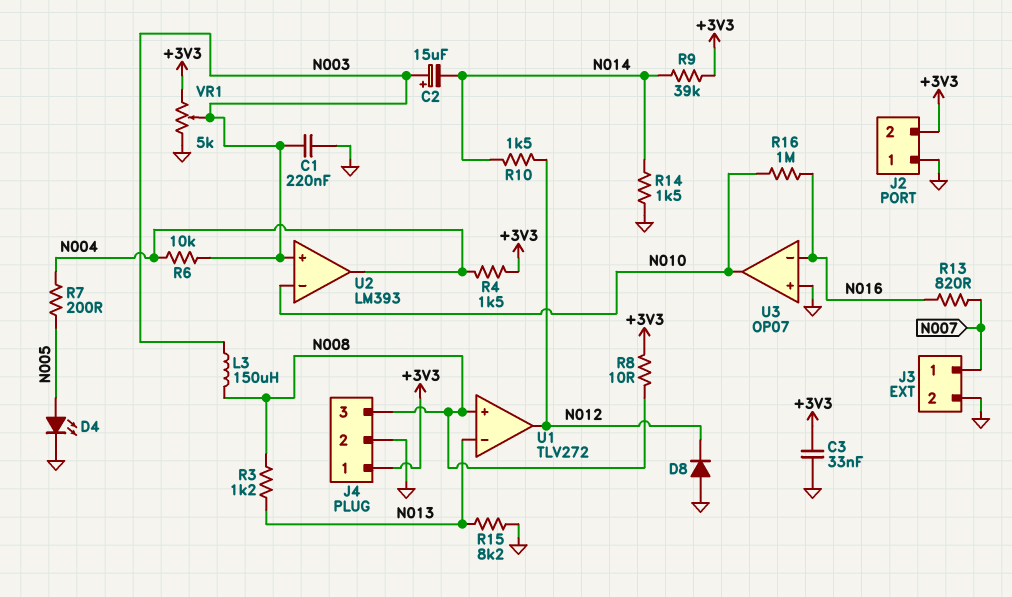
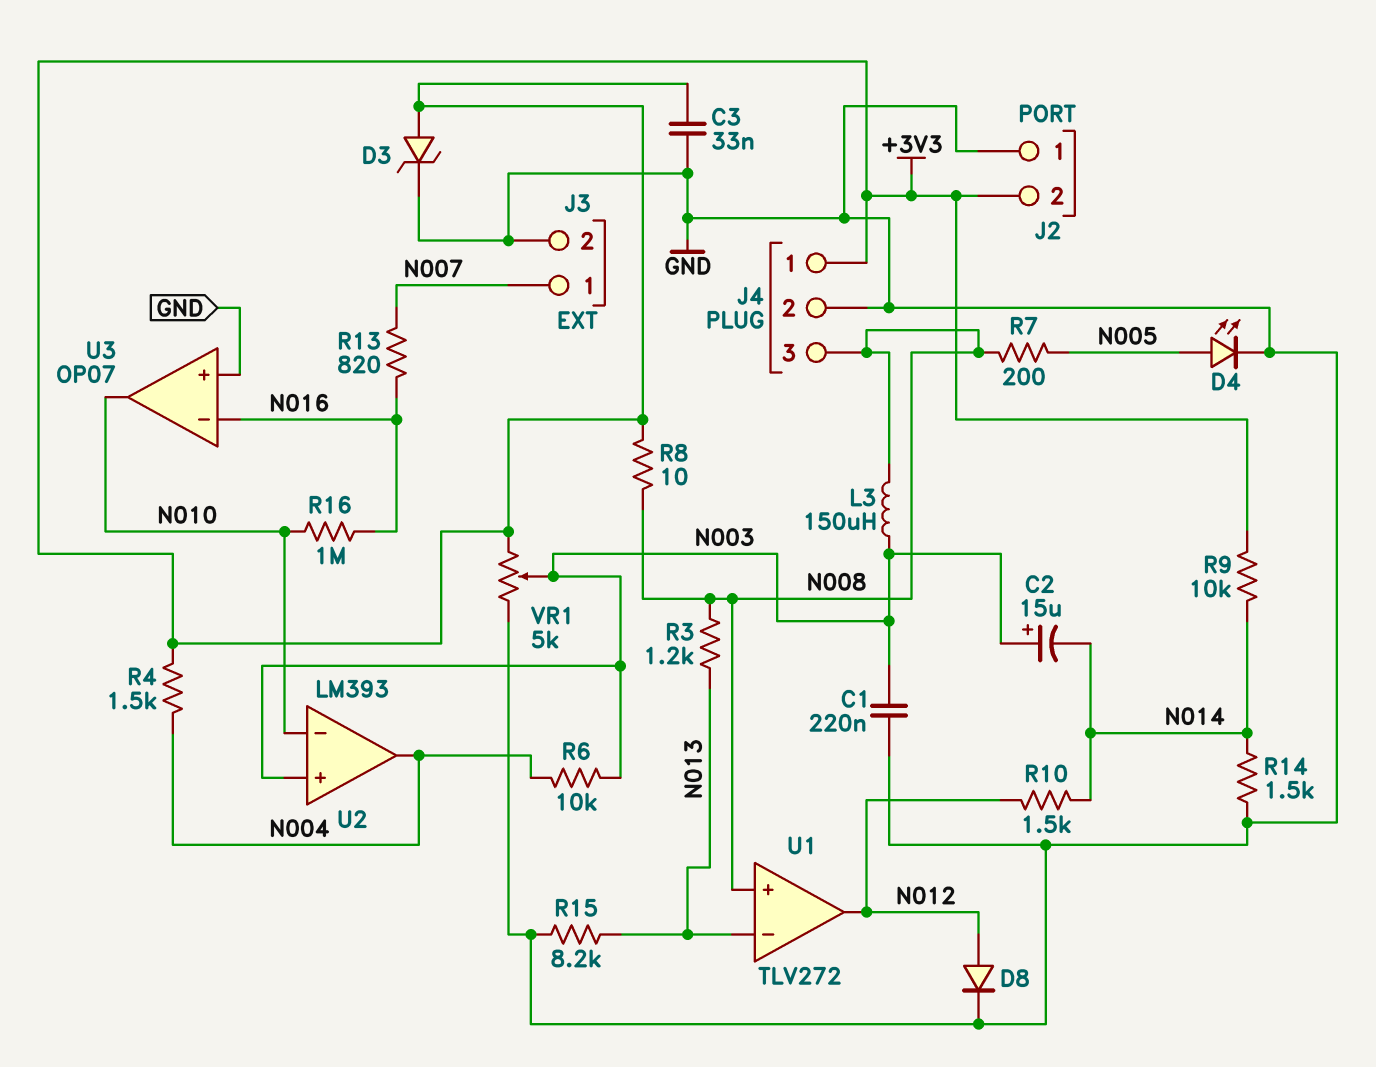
D3: none -> zener (A +3V3, K GND)
D8: diode (A GND, K N012) -> diode (A N012, K GND)
R7: 200 (N004, N005) -> 200 (N005, N008)
R9: 39k (+3V3, N014) -> 10k (+3V3, N014)

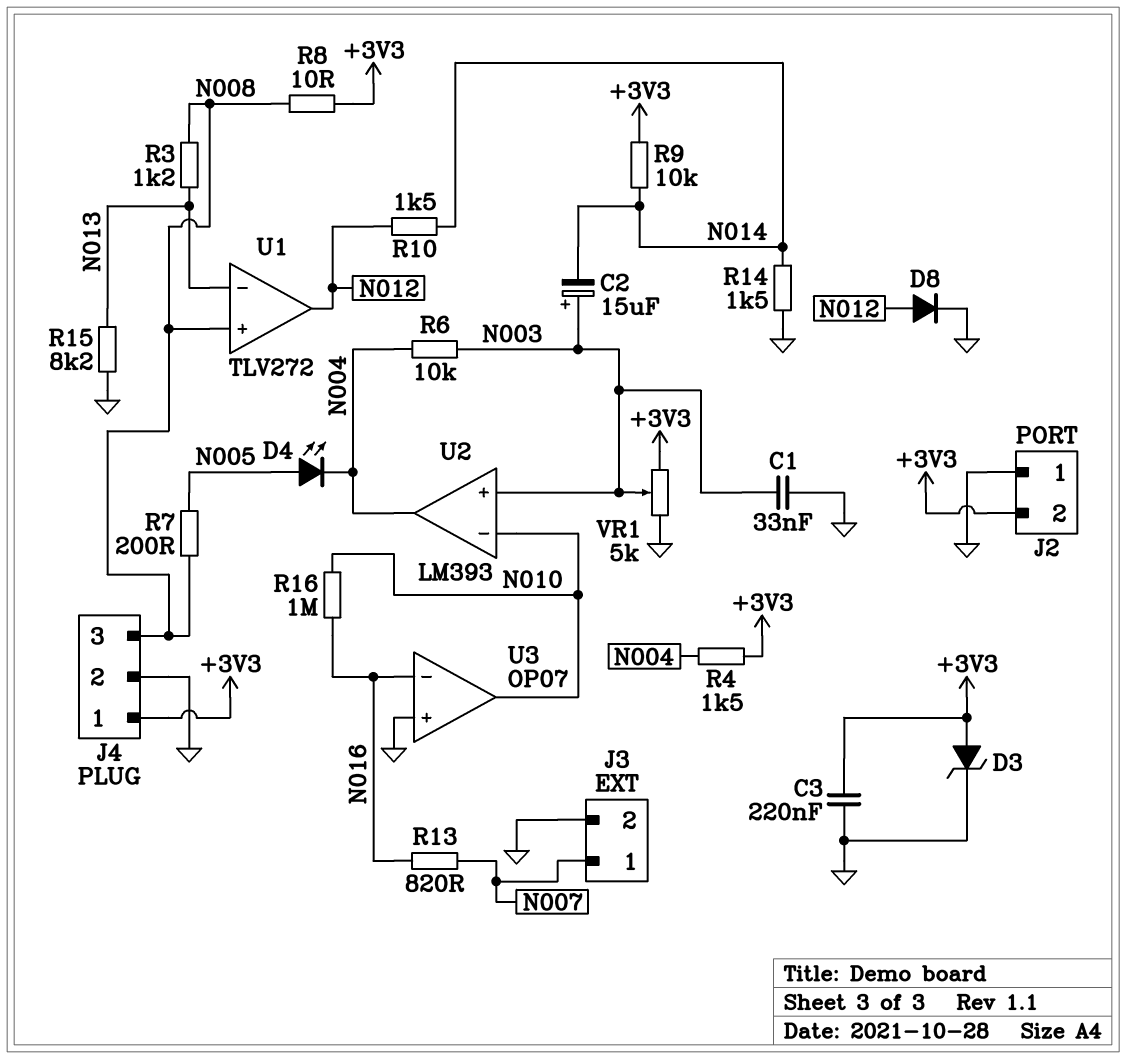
C1: 220nF (GND, N003) -> 33nF (GND, N003)
C3: 33nF (+3V3, GND) -> 220nF (+3V3, GND)
D4: LED (A N005, K GND) -> LED (A N005, K N004)
L3: 150uH (N003, N008) -> none

